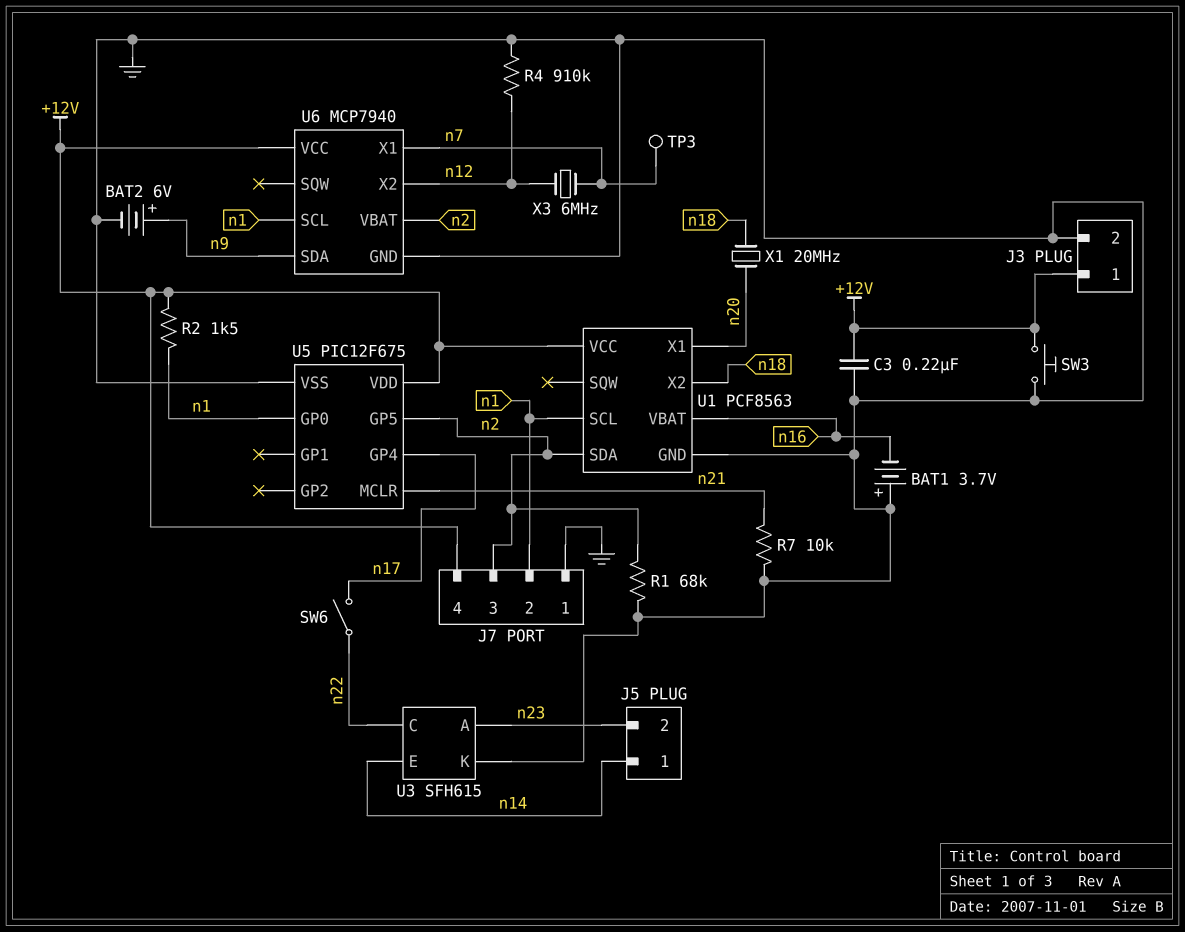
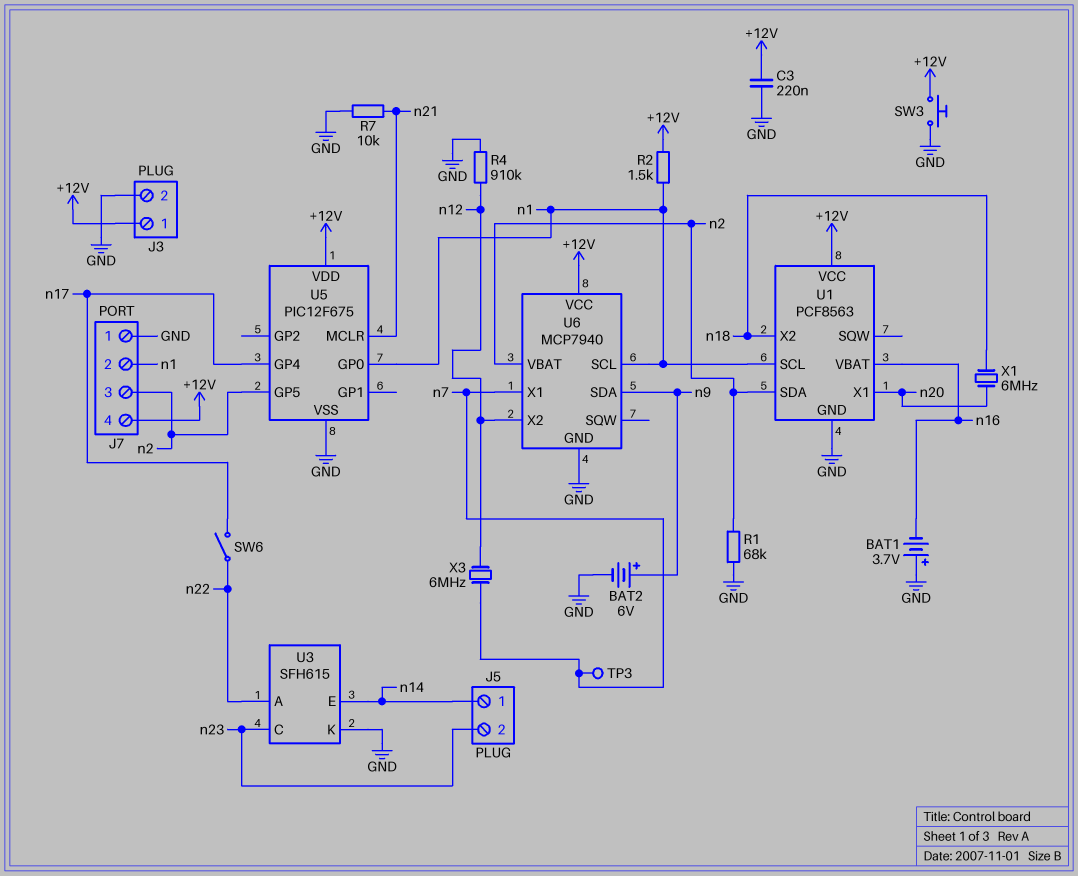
U3 pin A: n23 -> n22
U3 pin C: n22 -> n23
X1: 20MHz (n18, n20) -> 6MHz (n18, n20)

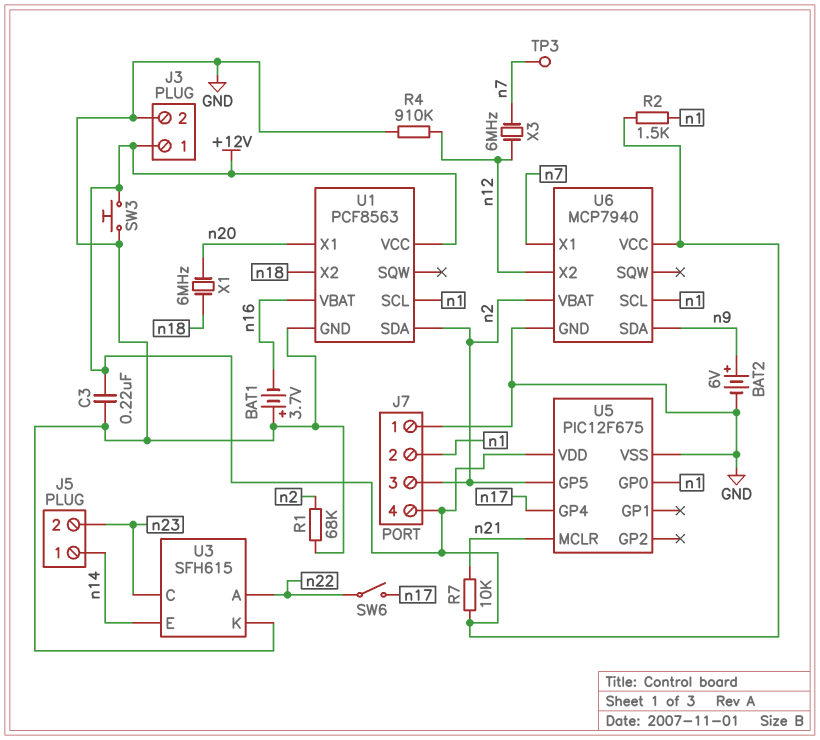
R7: 10k (GND, n21) -> 10k (+12V, n21)

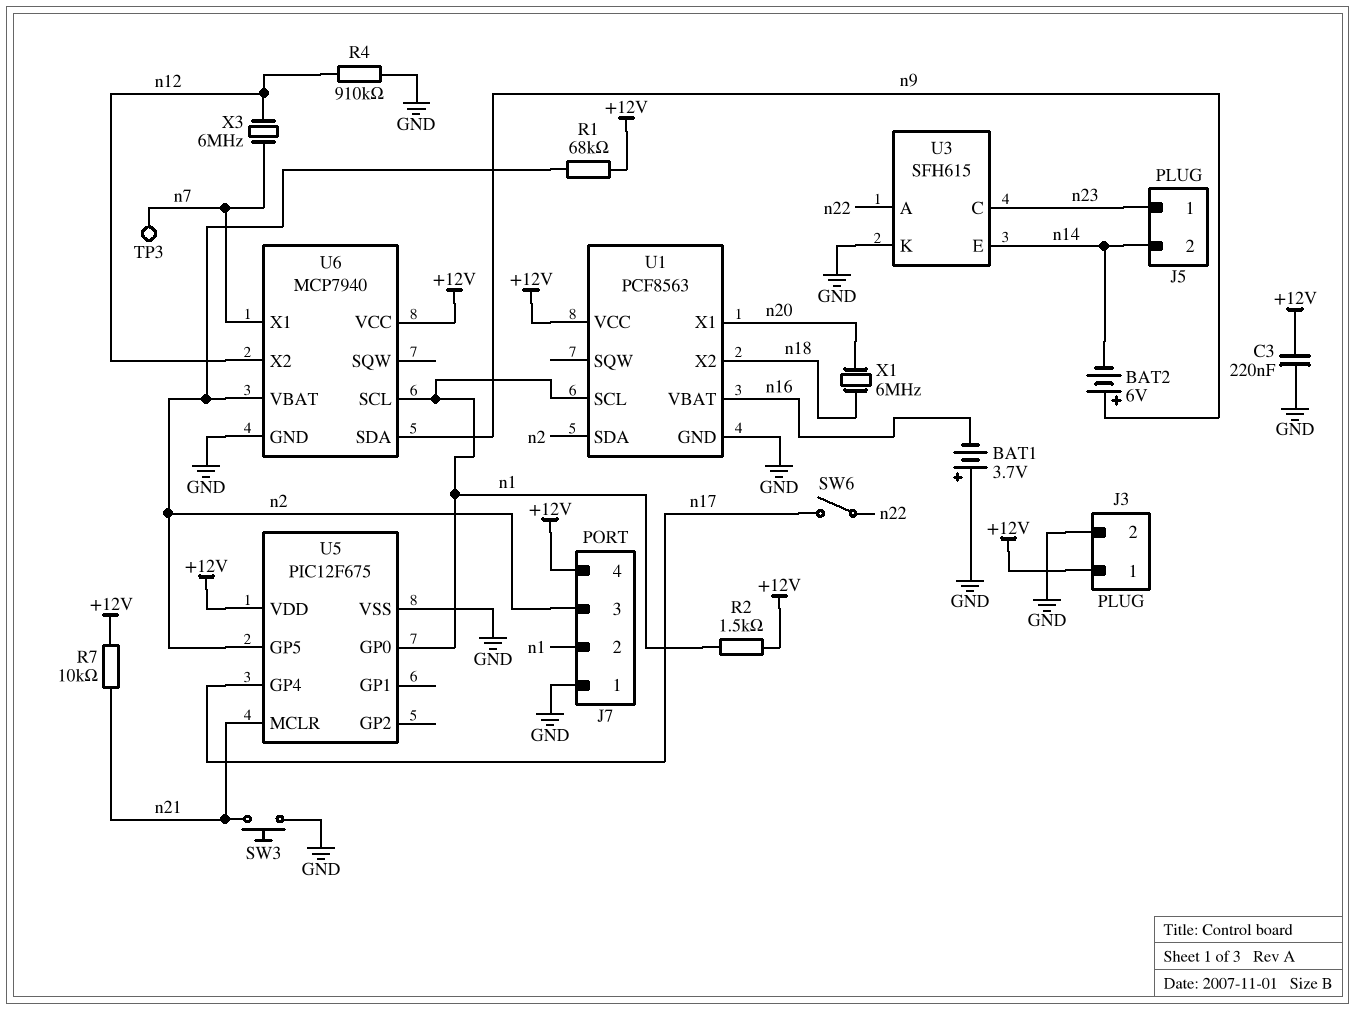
BAT2: 6V (plus n9, minus GND) -> 6V (plus n9, minus n14)
J5 pin 1: n14 -> n23
J5 pin 2: n23 -> n14
R1: 68k (GND, n2) -> 68k (+12V, n2)
SW3: button (+12V, GND) -> button (GND, n21)

